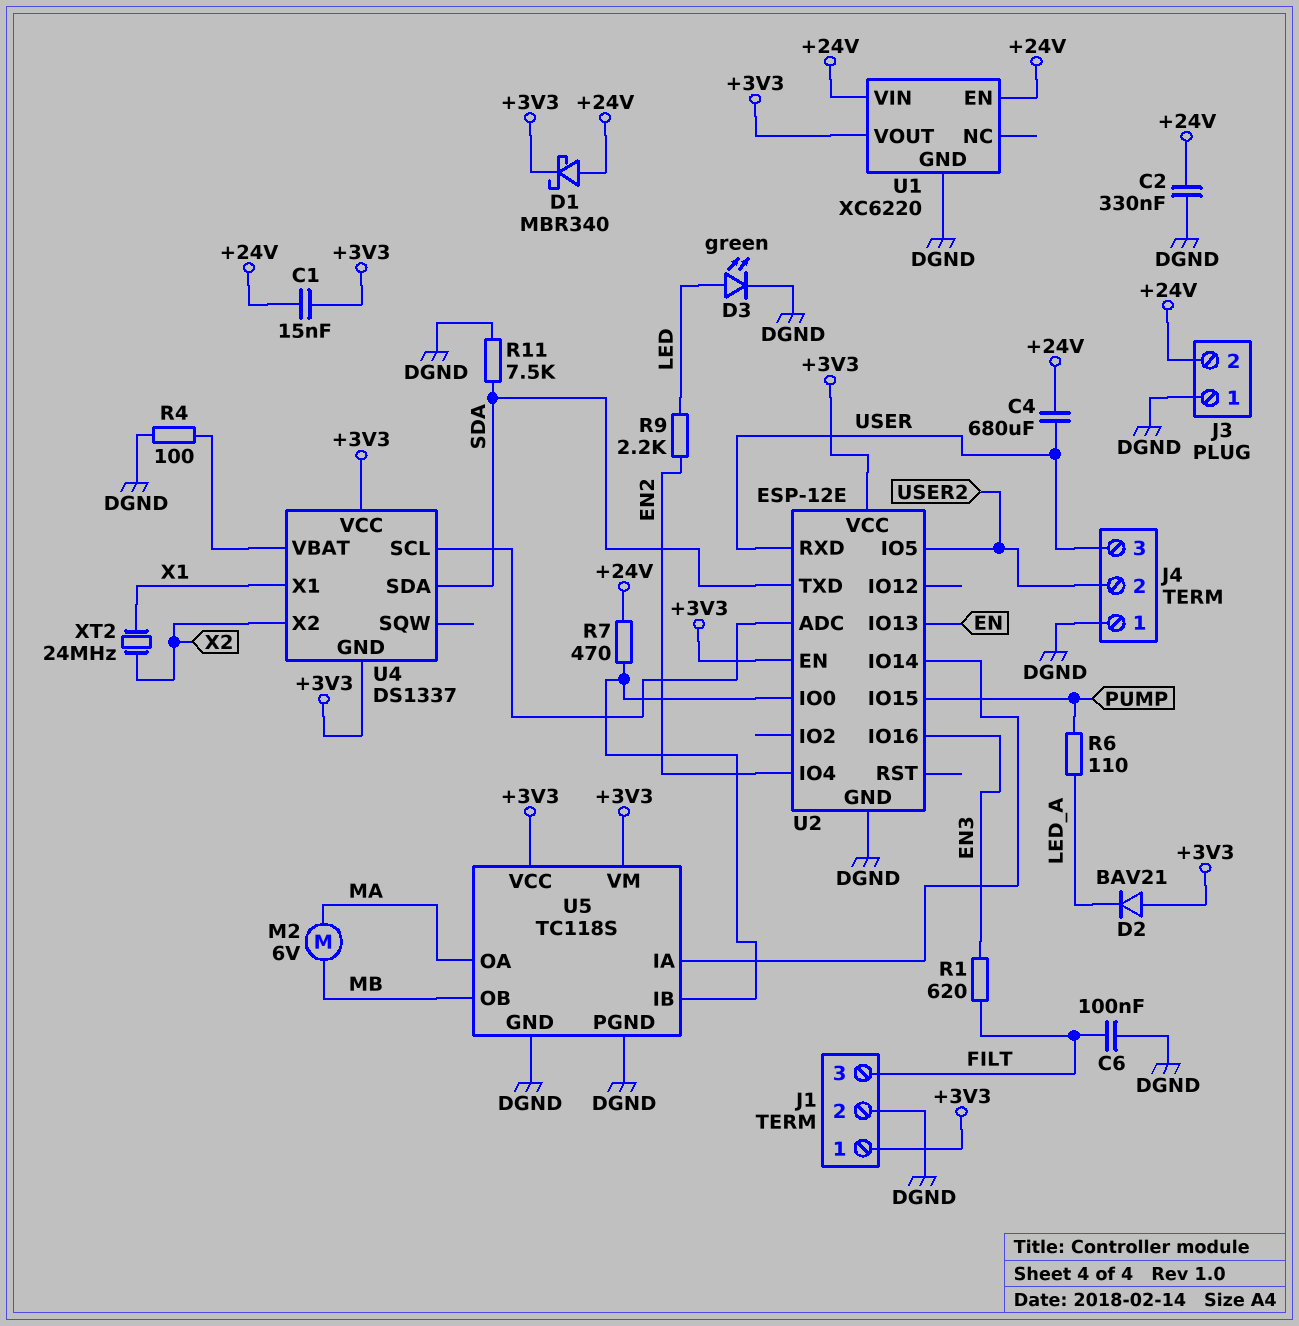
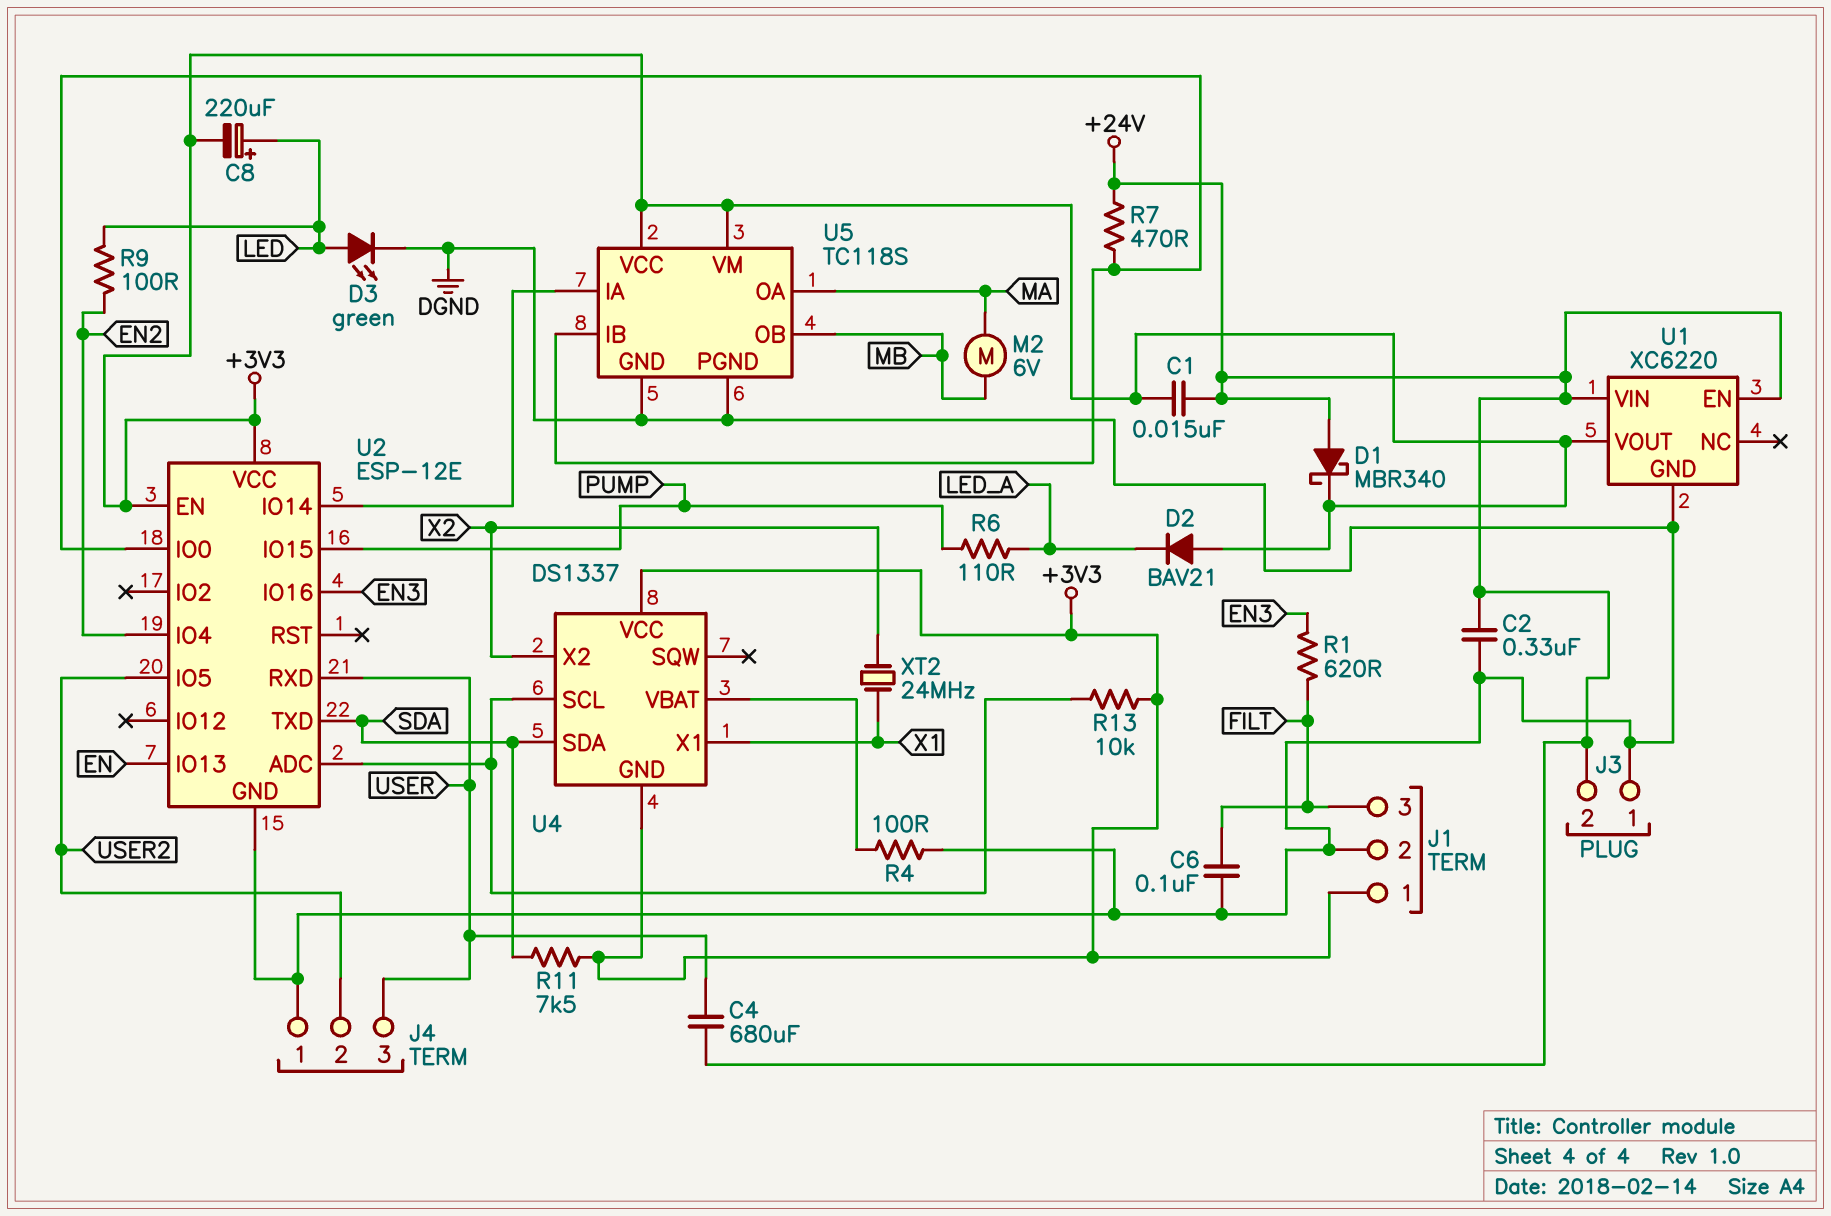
C8: none -> 220uF (plus LED, minus +3V3)
R9: 2.2k (EN2, LED) -> 100 (EN2, LED)
R11: 7.5k (DGND, SDA) -> 7.5k (+3V3, SDA)
R13: none -> 10k (+3V3, U2/ADC)

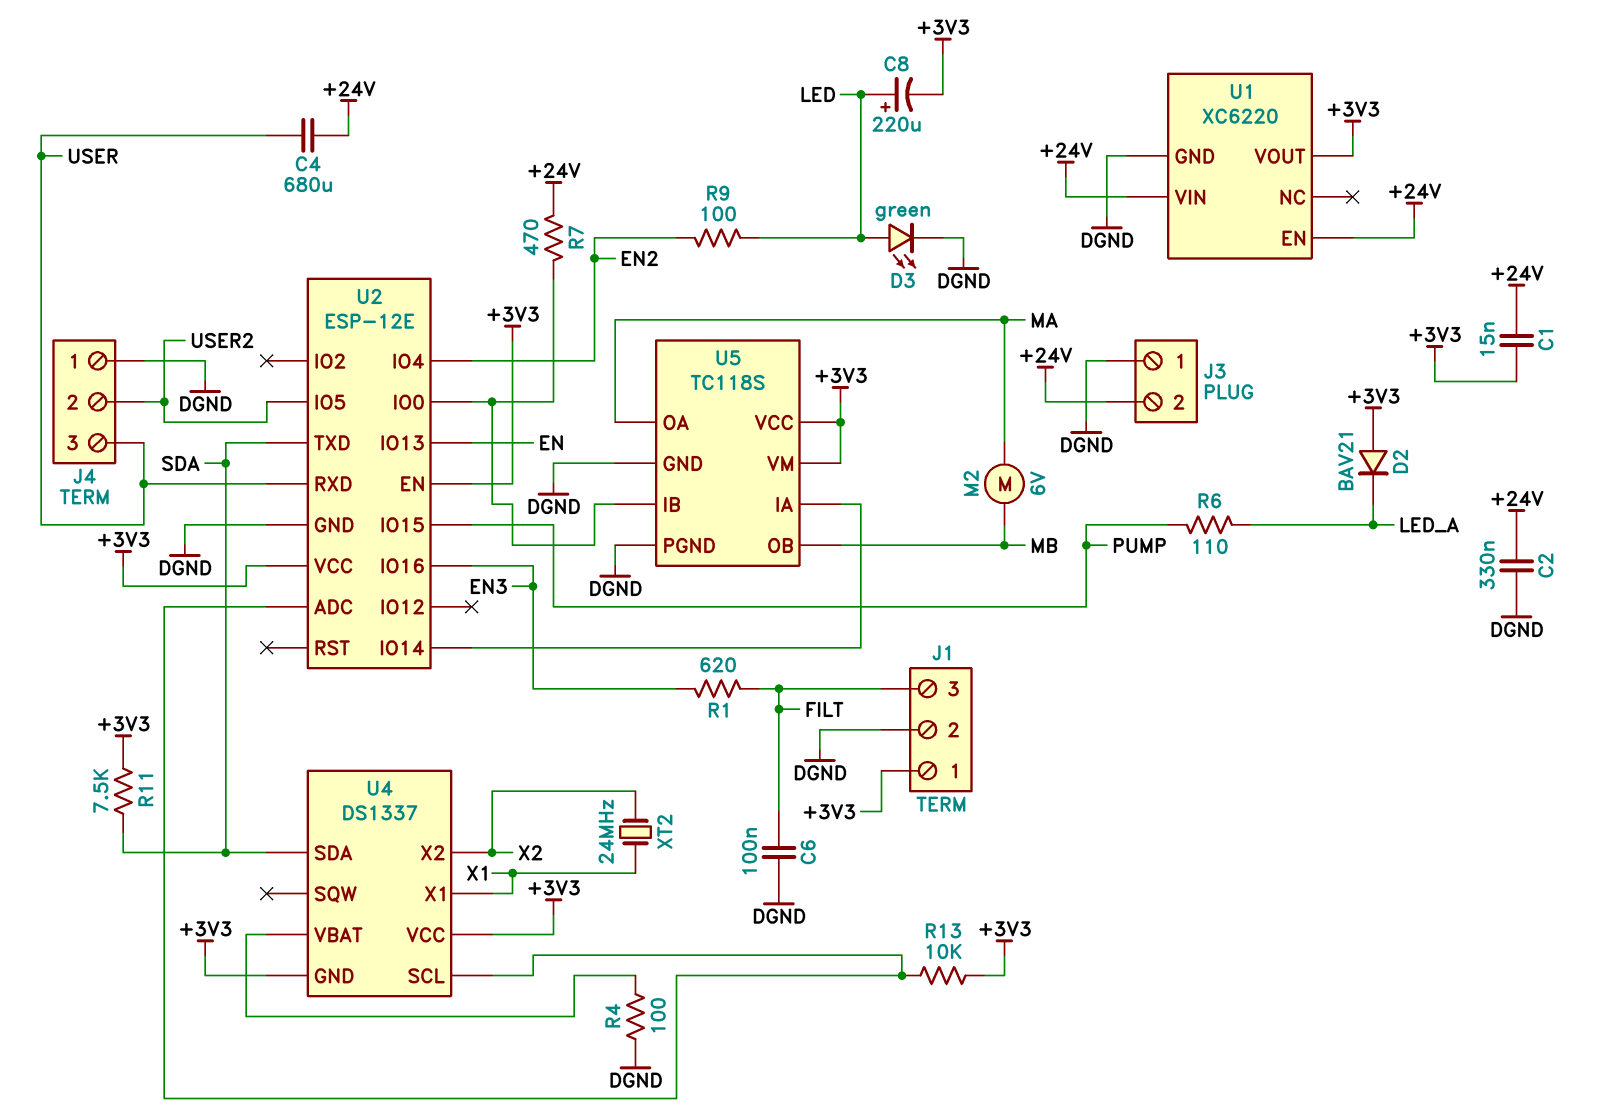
D1: schottky MBR340 (A +24V, K +3V3) -> none

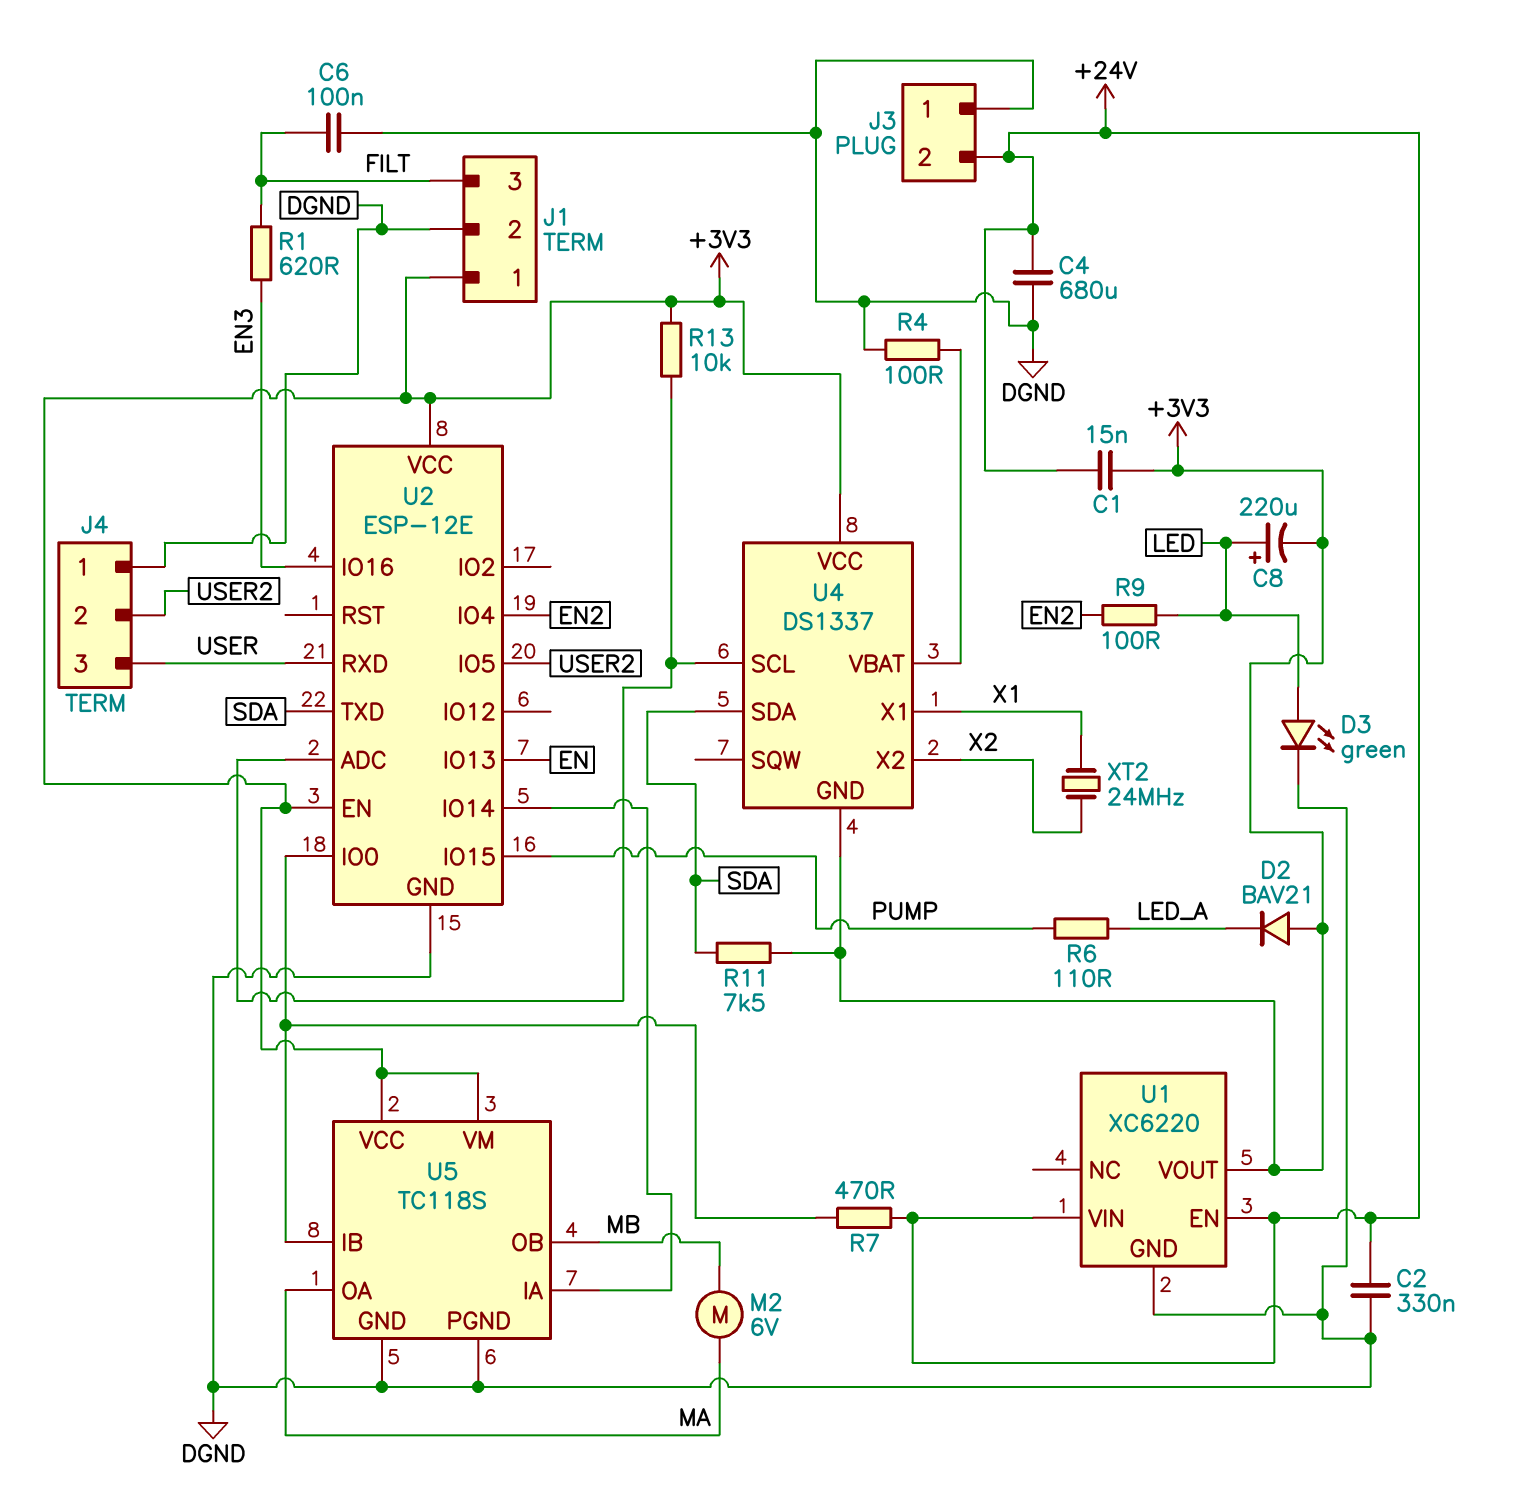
C4: 680uF (+24V, USER) -> 680uF (+24V, DGND)

